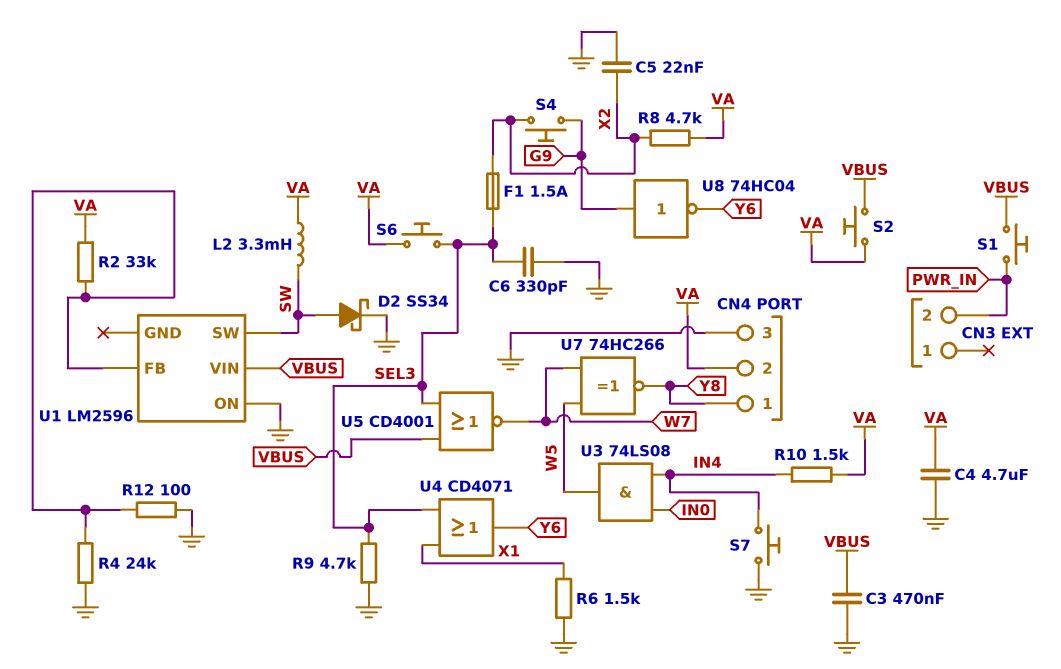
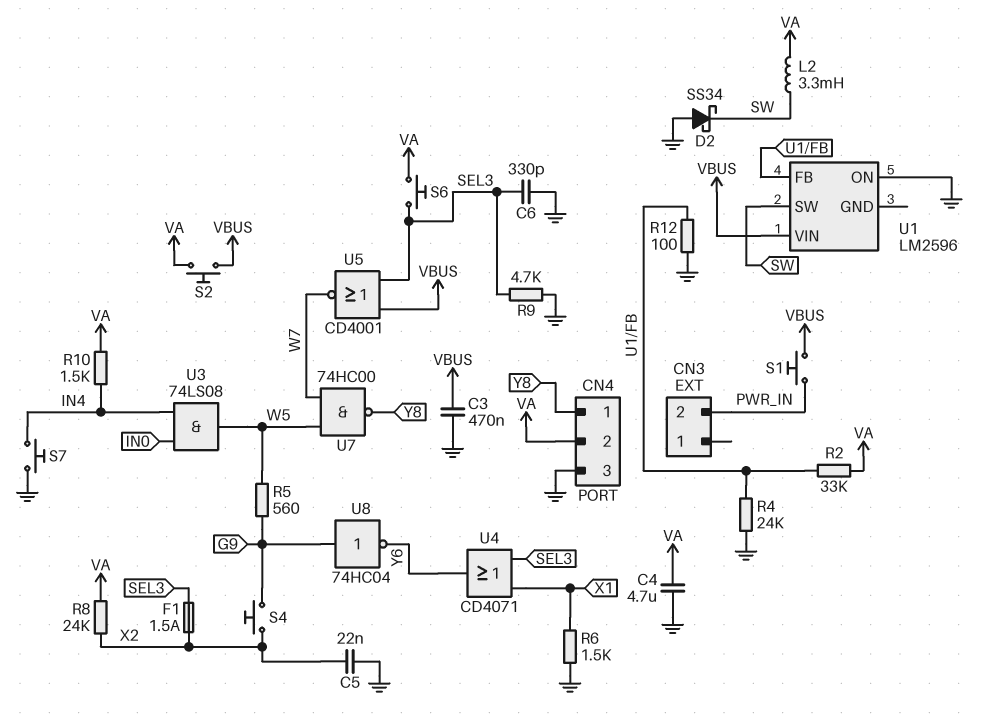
D2: schottky SS34 (A SW, K GND) -> schottky SS34 (A GND, K SW)
R5: none -> 560 (G9, W5)
R8: 4.7k (VA, X2) -> 24k (VA, X2)
U7: XNOR 74HC266 (in W5, in W7, out Y8) -> NAND 74HC00 (in W5, in W7, out Y8)

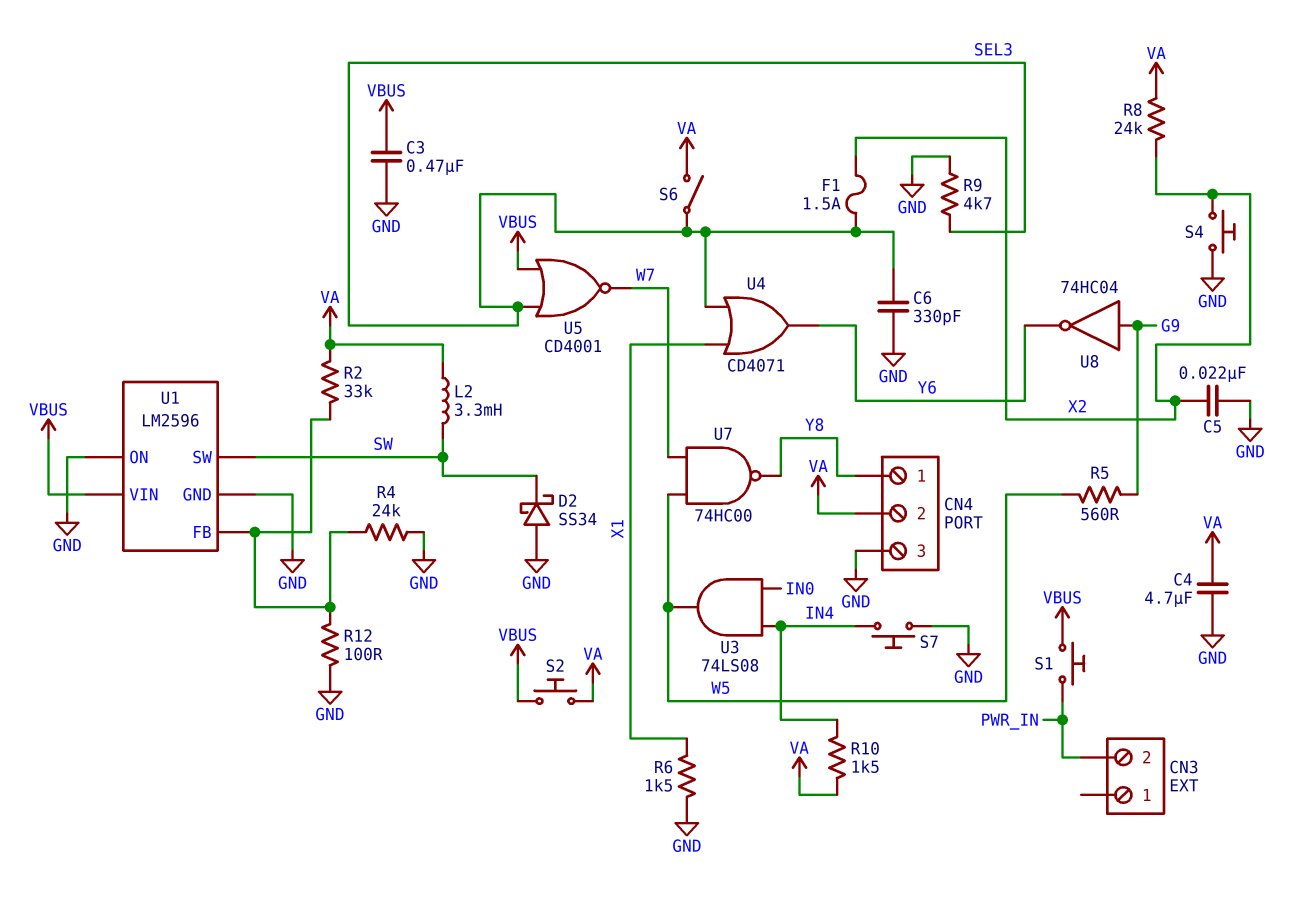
S4: button (G9, X2) -> button (GND, X2)
S6: button (SEL3, VA) -> switch (SEL3, VA)
U1 pin GND: none -> GND

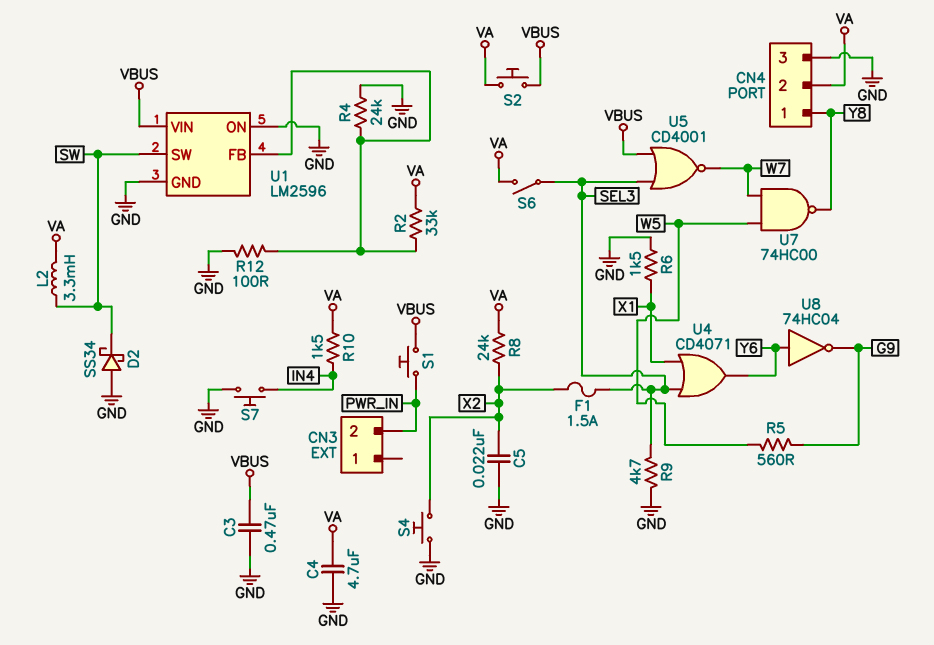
C6: 330pF (GND, SEL3) -> none
U3: AND 74LS08 (in IN0, in IN4, out W5) -> none
U8: NOT 74HC04 (in G9, out Y6) -> NOT 74HC04 (in Y6, out G9)

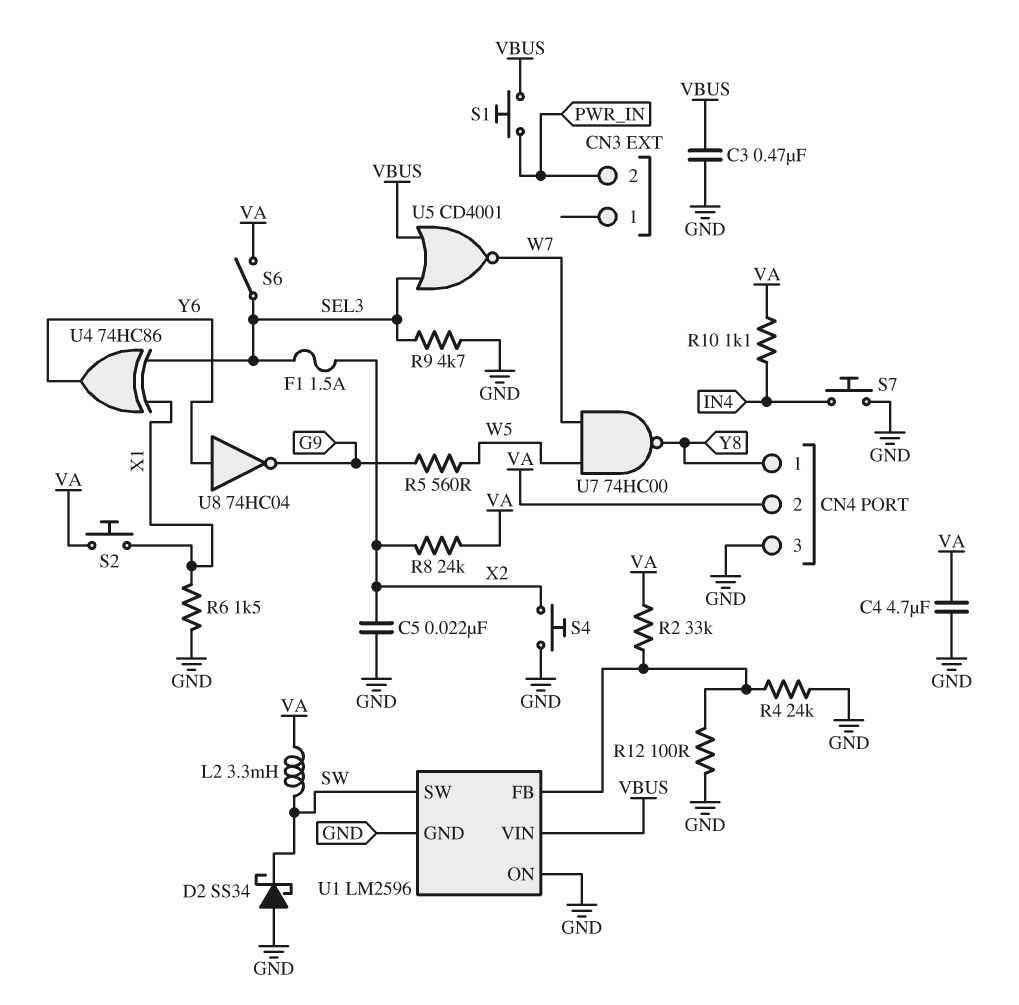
R10: 1.5k (IN4, VA) -> 1.1k (IN4, VA)
S2: button (VA, VBUS) -> button (VA, X1)
U4: OR CD4071 (in SEL3, in X1, out Y6) -> XOR 74HC86 (in SEL3, in X1, out Y6)

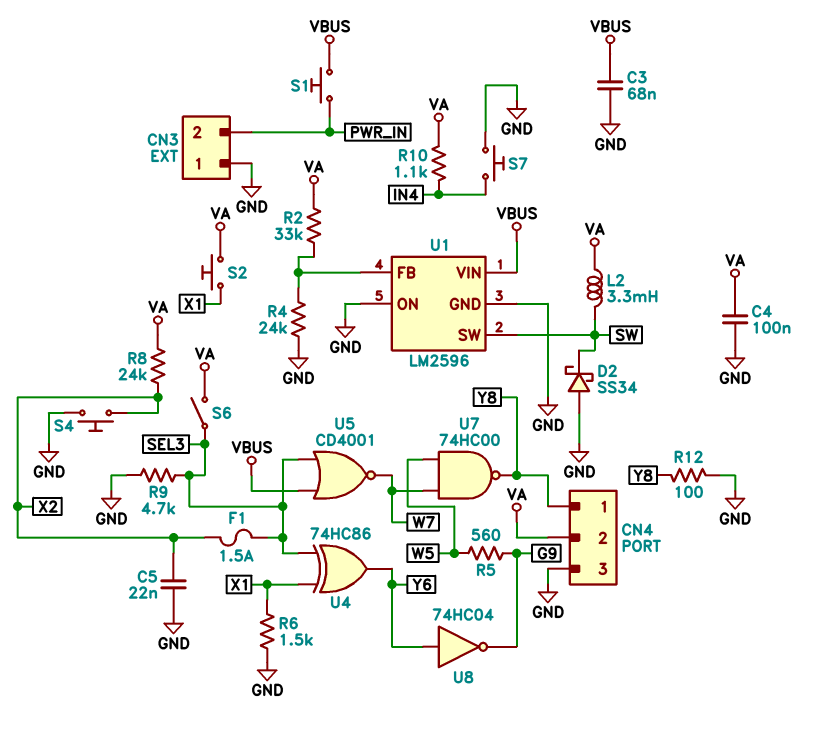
C3: 470nF (GND, VBUS) -> 68nF (GND, VBUS)
C4: 4.7uF (GND, VA) -> 100nF (GND, VA)
CN3 pin 1: none -> GND
R12: 100 (GND, U1/FB) -> 100 (GND, Y8)

